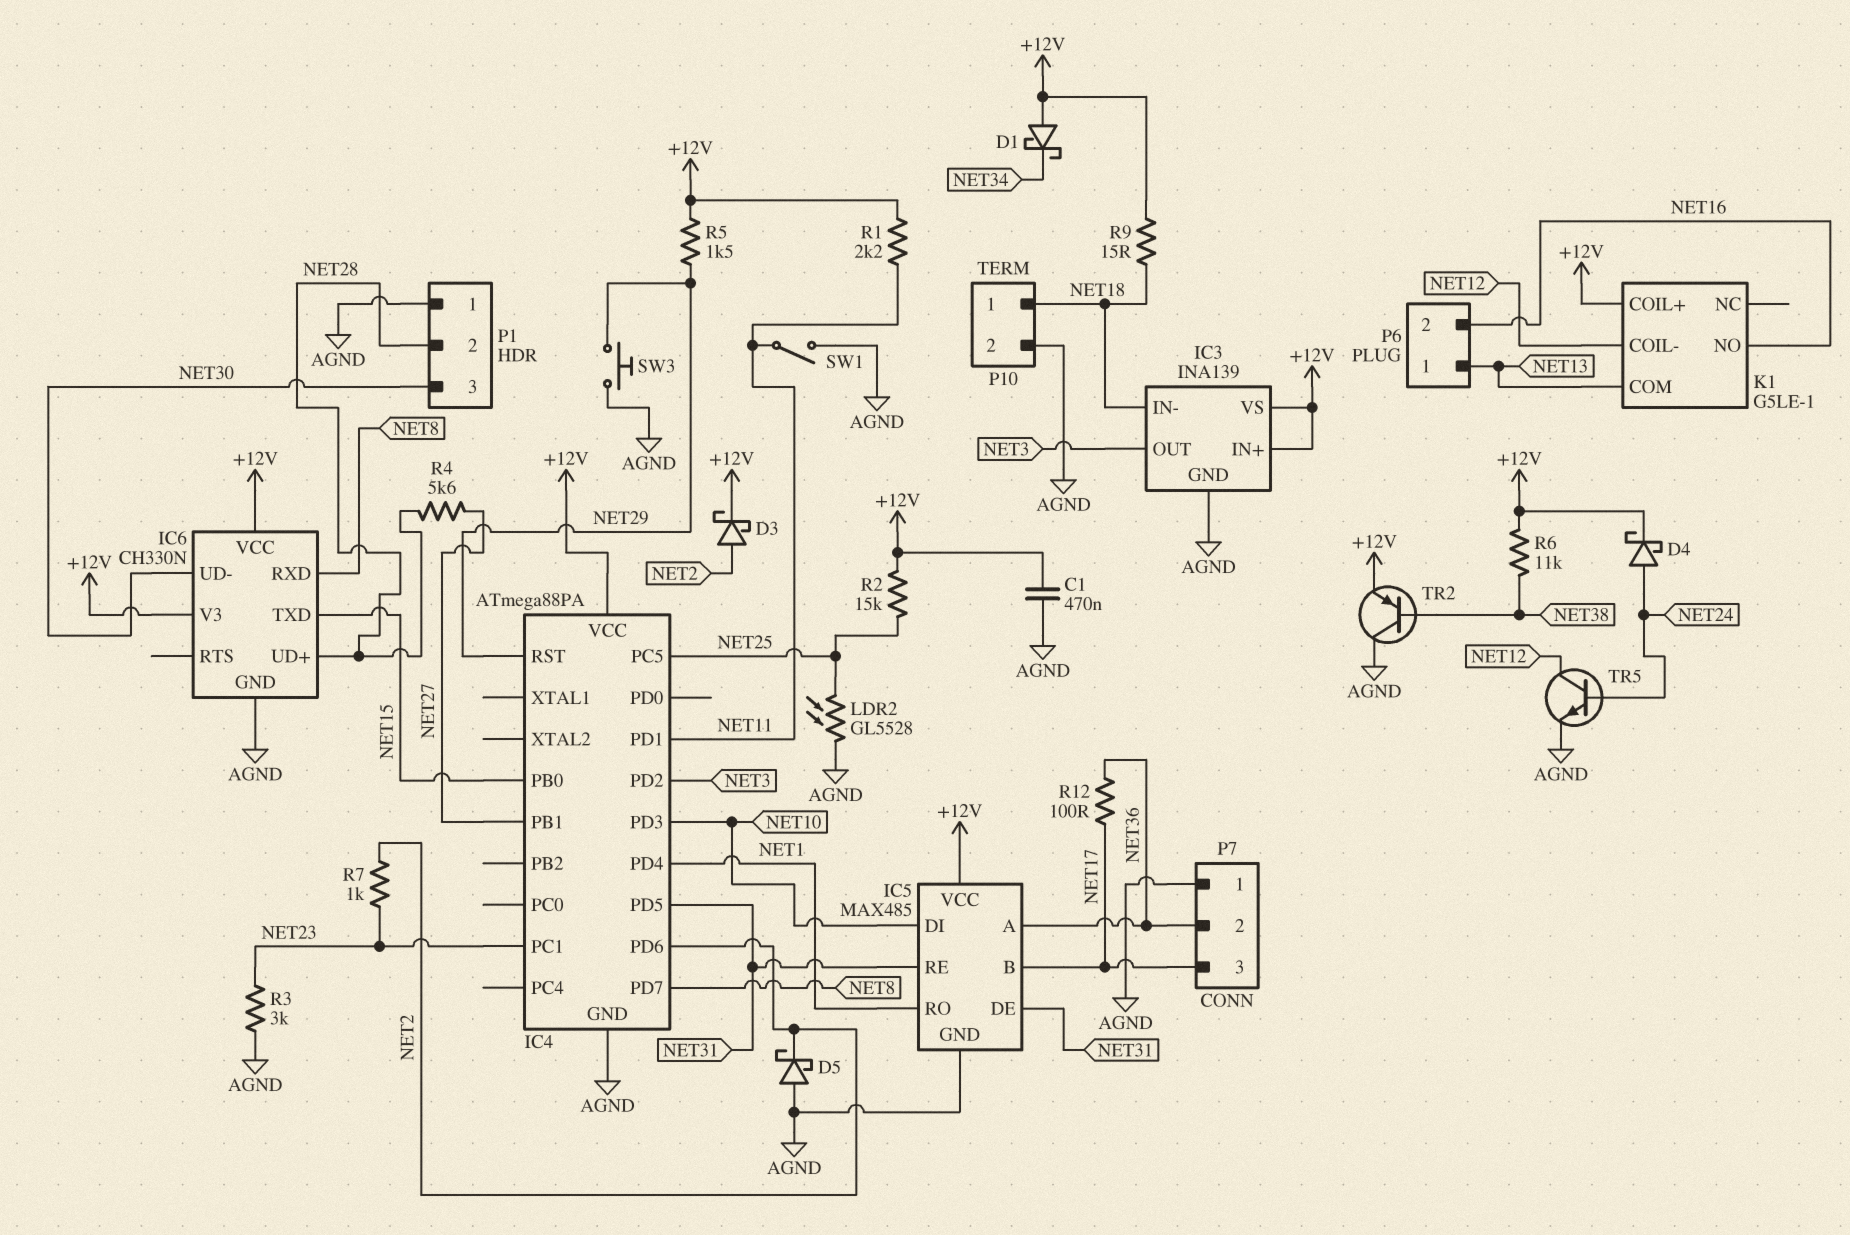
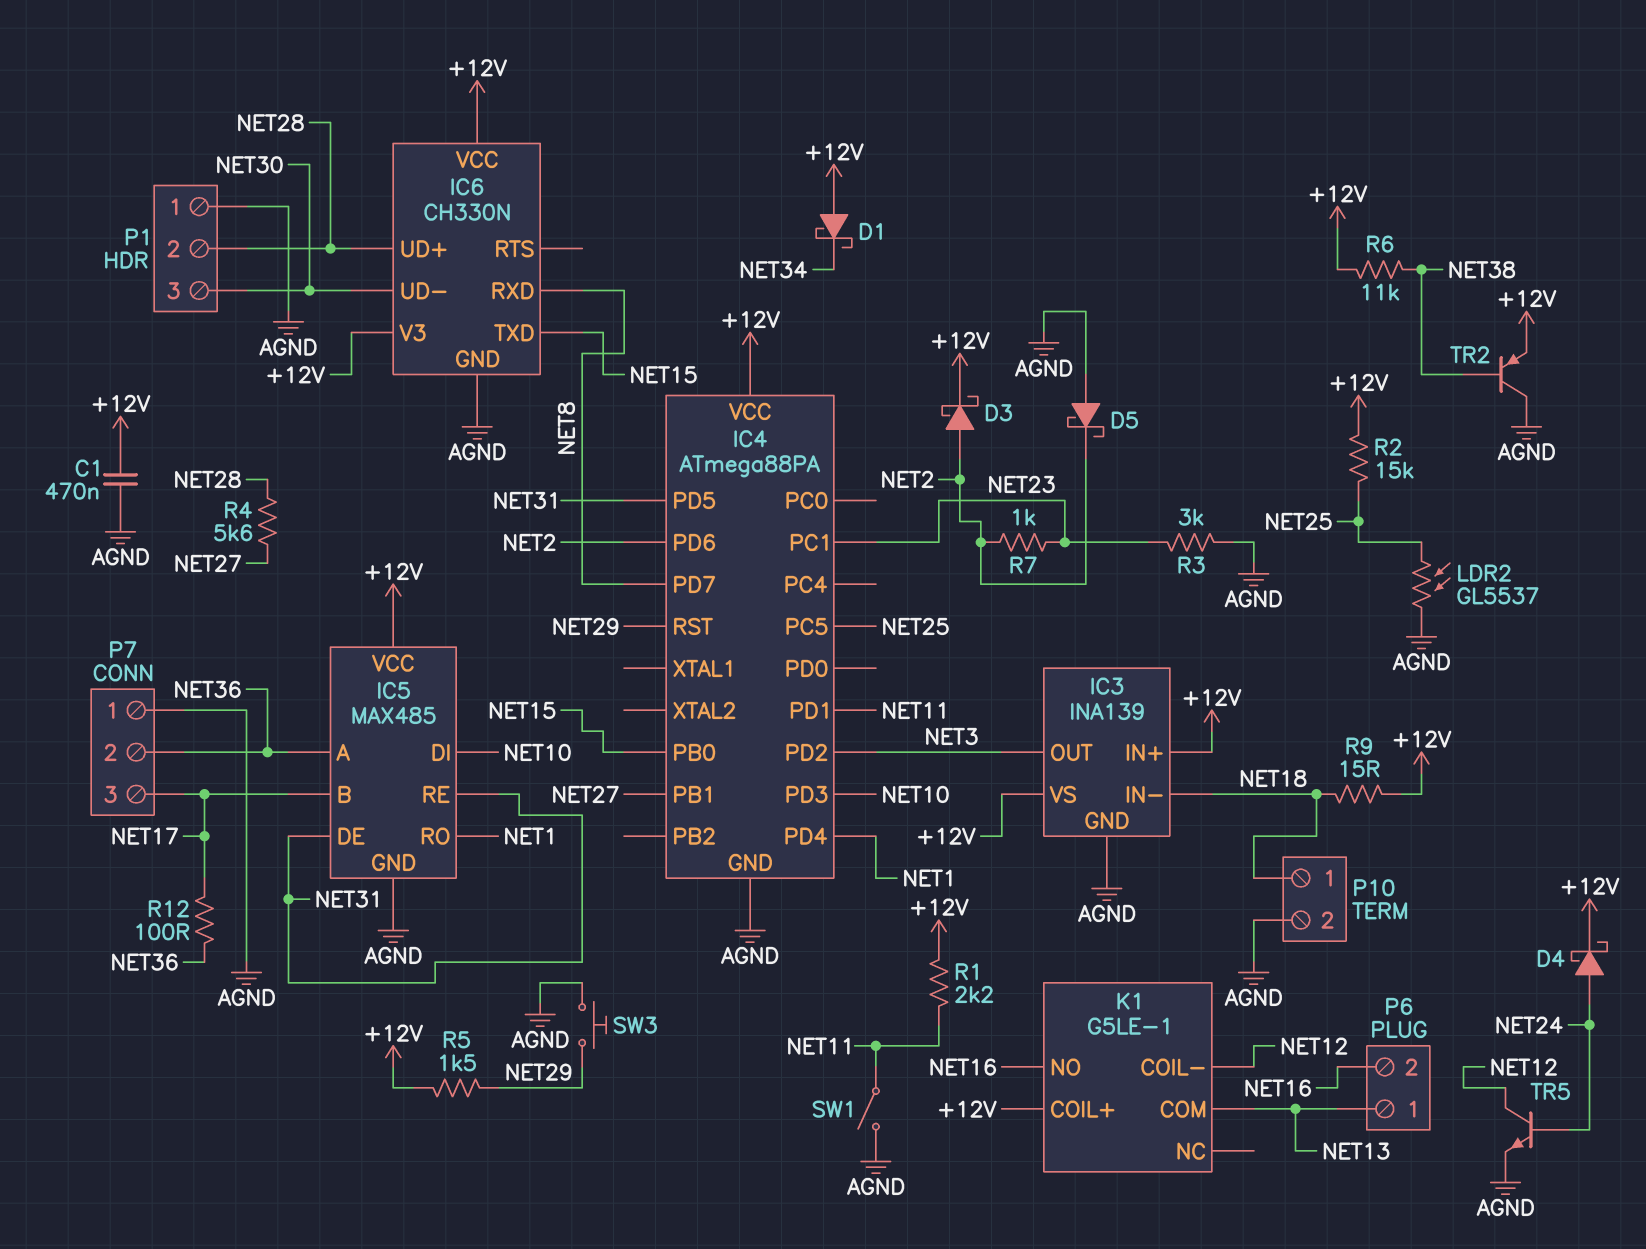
LDR2: GL5528 (AGND, NET25) -> GL5537 (AGND, NET25)

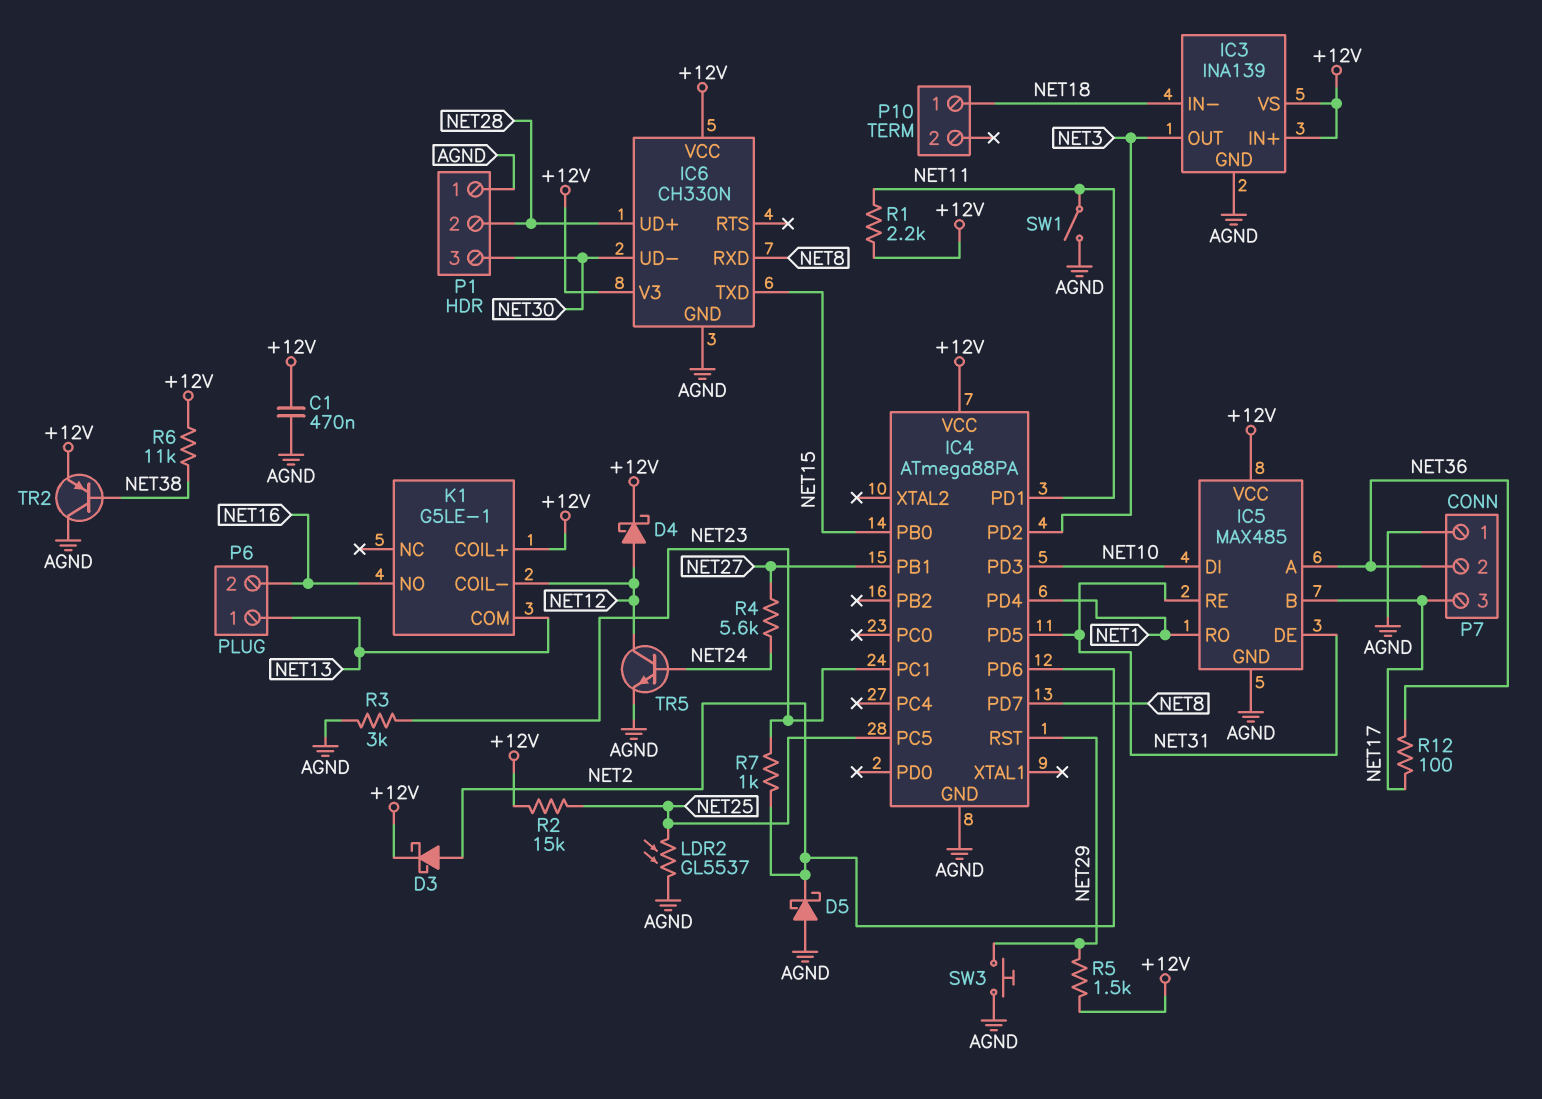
D1: schottky (A +12V, K NET34) -> none
D4: schottky (A NET24, K +12V) -> schottky (A NET12, K +12V)
P10 pin 2: AGND -> none
R4: 5.6k (NET27, NET28) -> 5.6k (NET24, NET27)
R9: 15 (+12V, NET18) -> none

